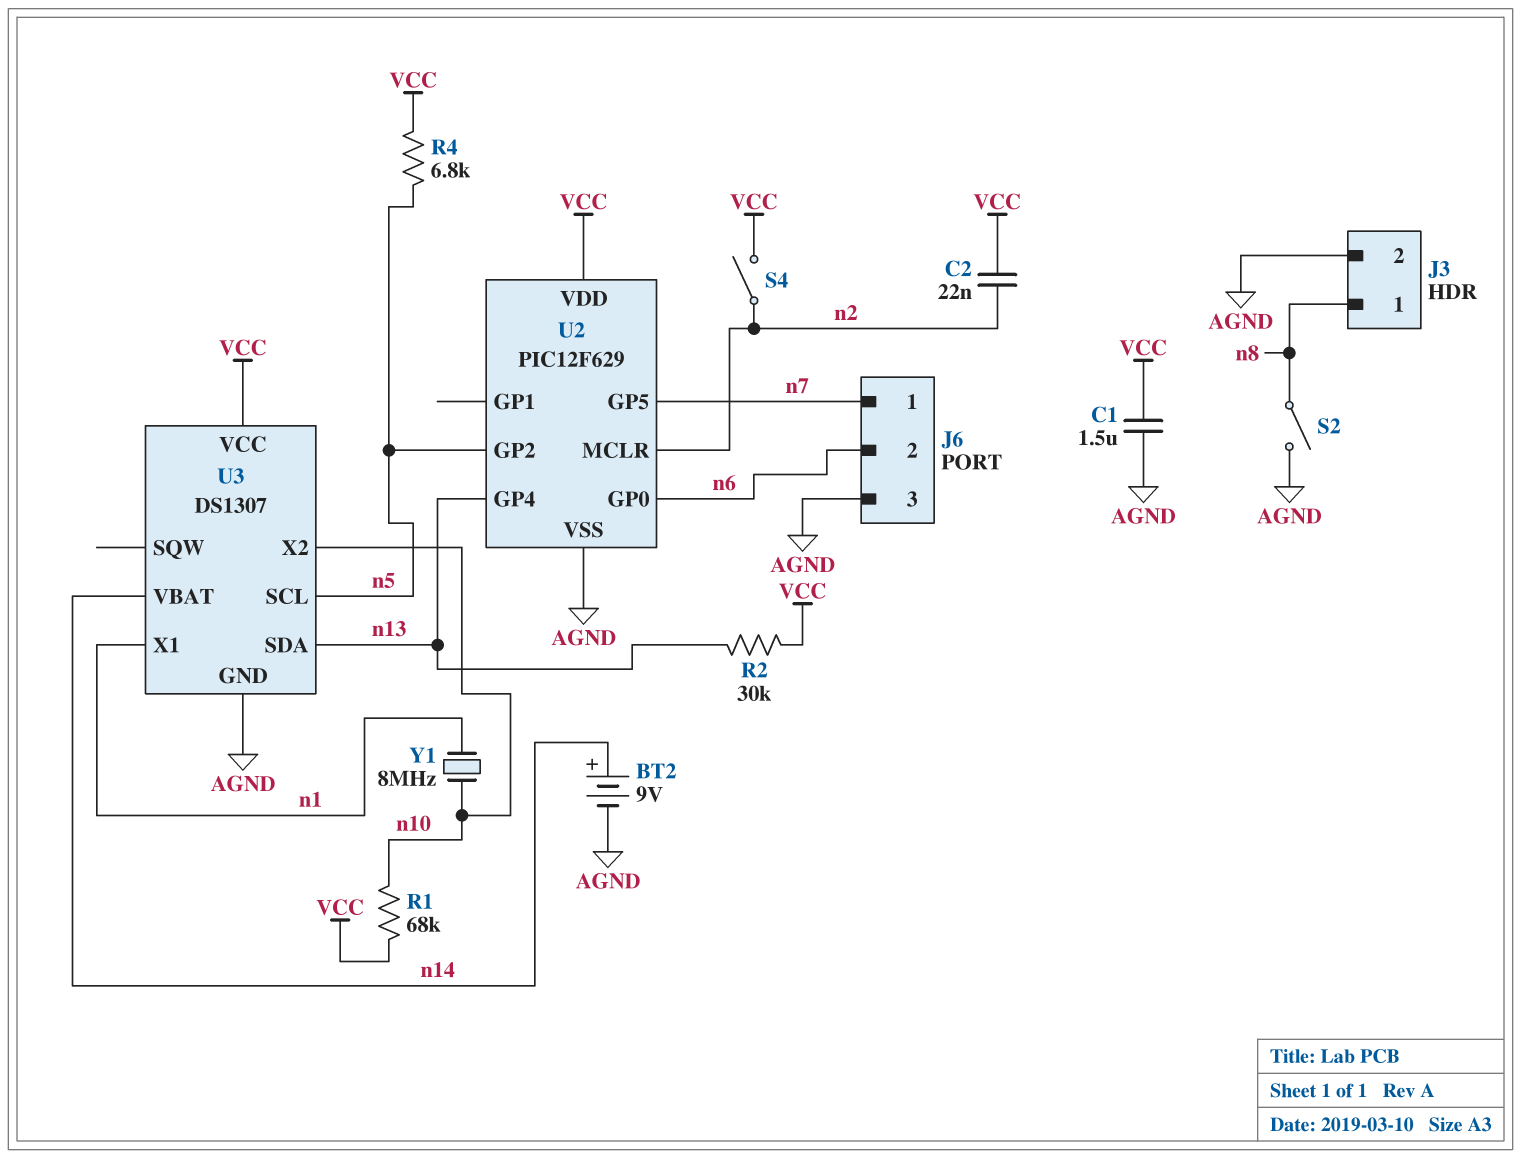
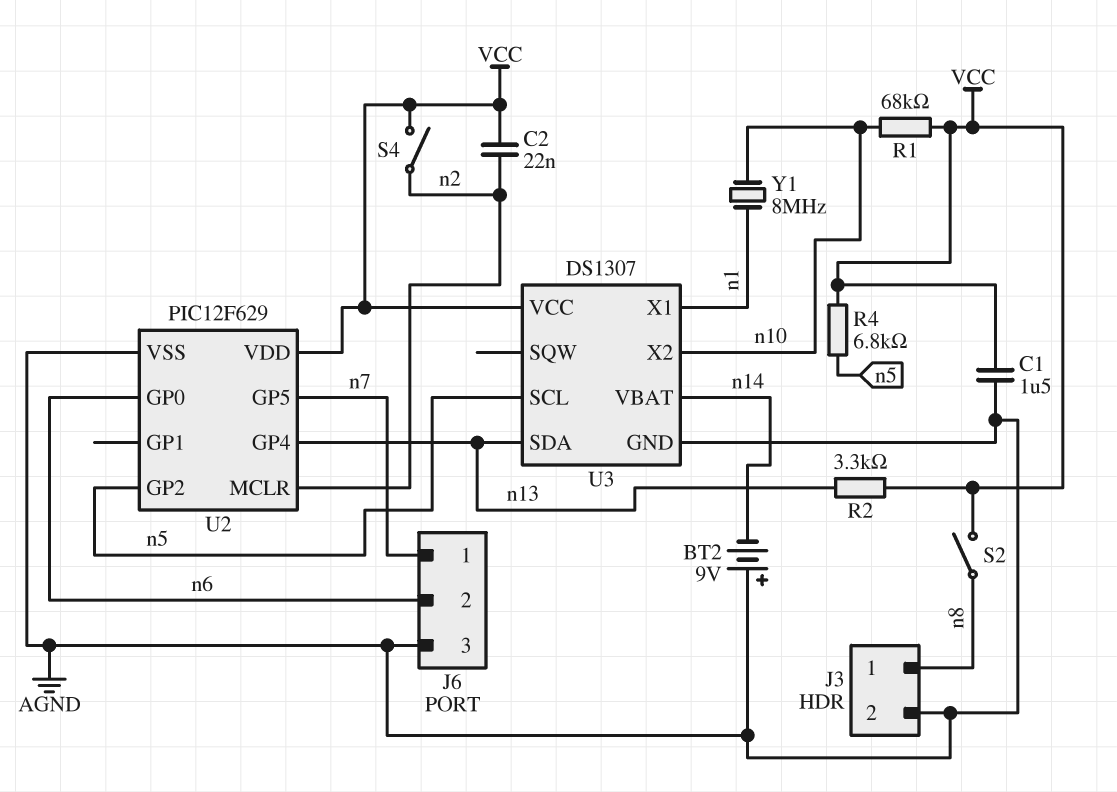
BT2: 9V (plus n14, minus AGND) -> 9V (plus AGND, minus n14)
R2: 30k (VCC, n13) -> 3.3k (VCC, n13)
S2: switch (AGND, n8) -> switch (VCC, n8)

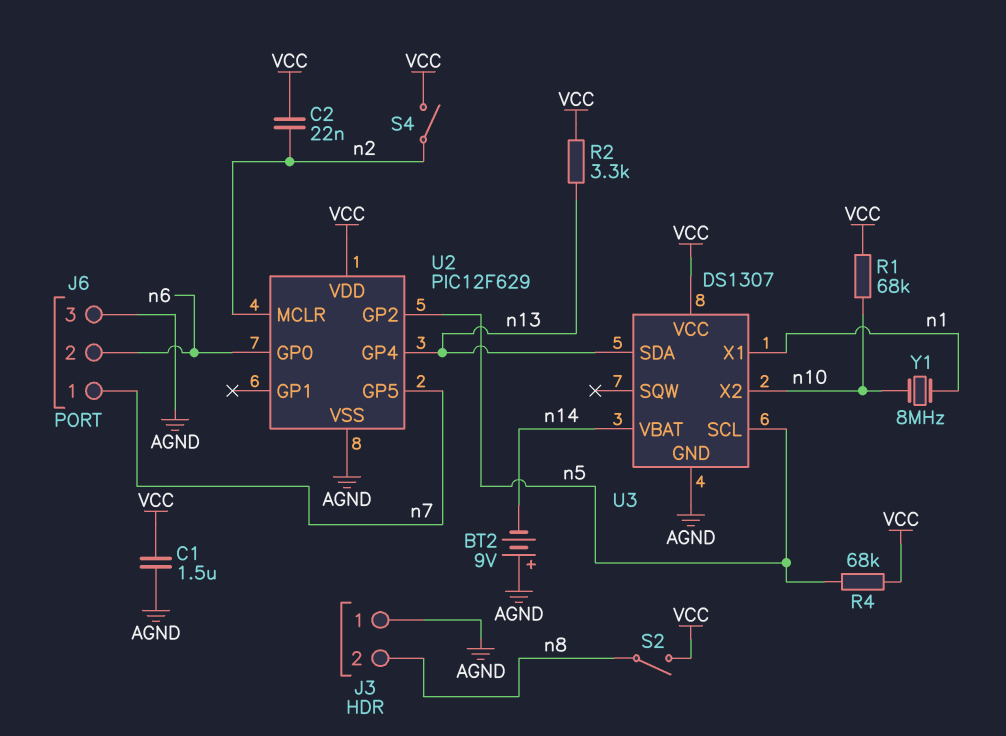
J3 pin 1: n8 -> AGND
J3 pin 2: AGND -> n8
R4: 6.8k (VCC, n5) -> 68k (VCC, n5)

